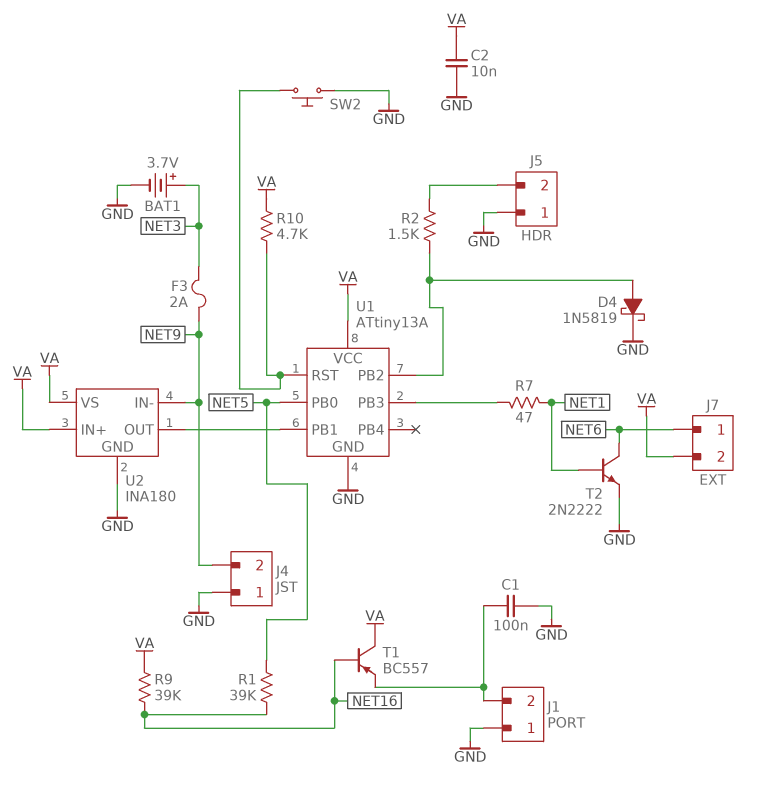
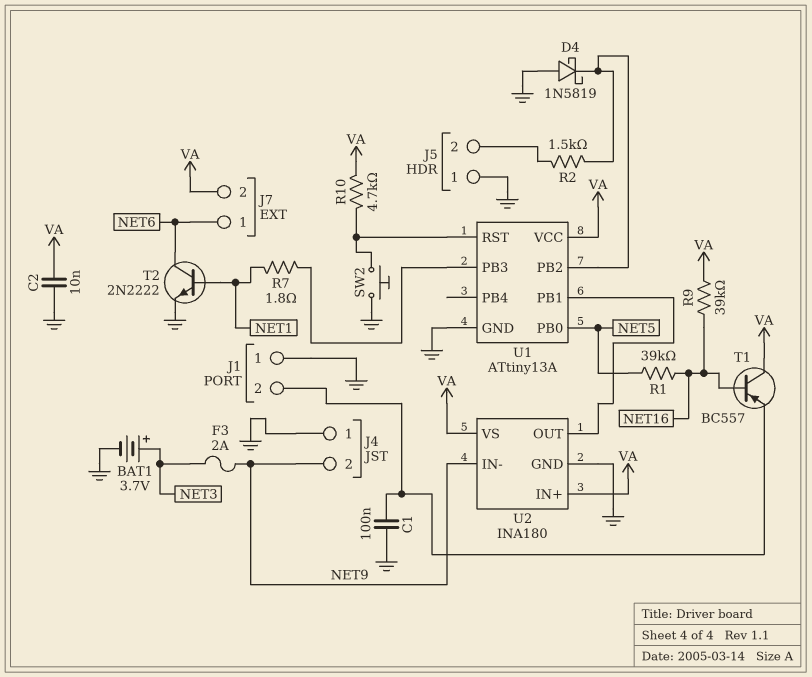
D4: schottky 1N5819 (A U1/PB2, K GND) -> schottky 1N5819 (A GND, K U1/PB2)
R7: 47 (NET1, U1/PB3) -> 1.8 (NET1, U1/PB3)

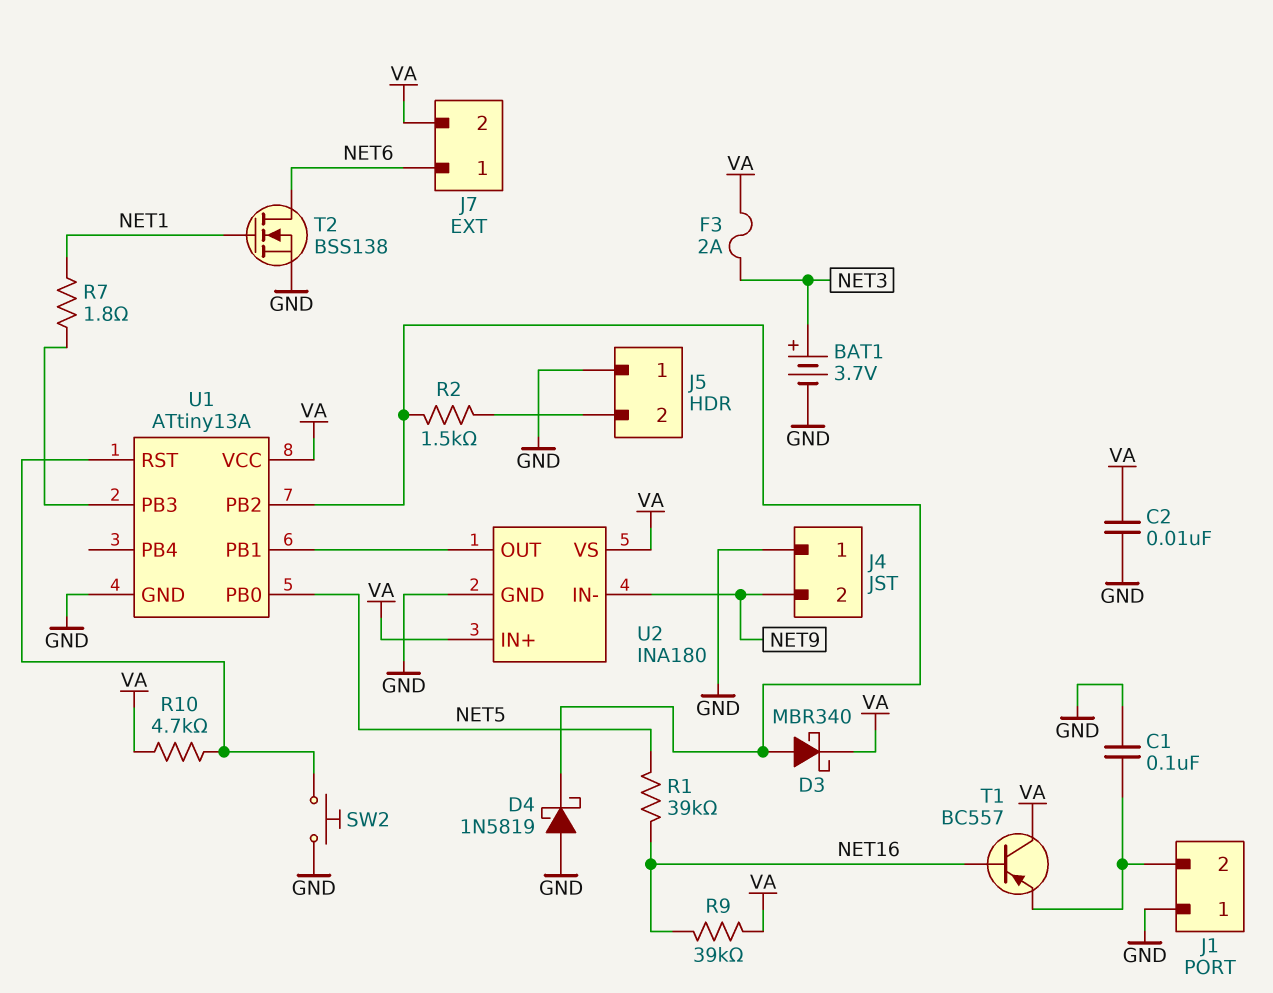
D3: none -> schottky MBR340 (A U1/PB2, K VA)
F3: 2A (NET3, NET9) -> 2A (NET3, VA)
T2: NPN 2N2222 (B NET1, C NET6, E GND) -> NMOS BSS138 (G NET1, D NET6, S GND)

